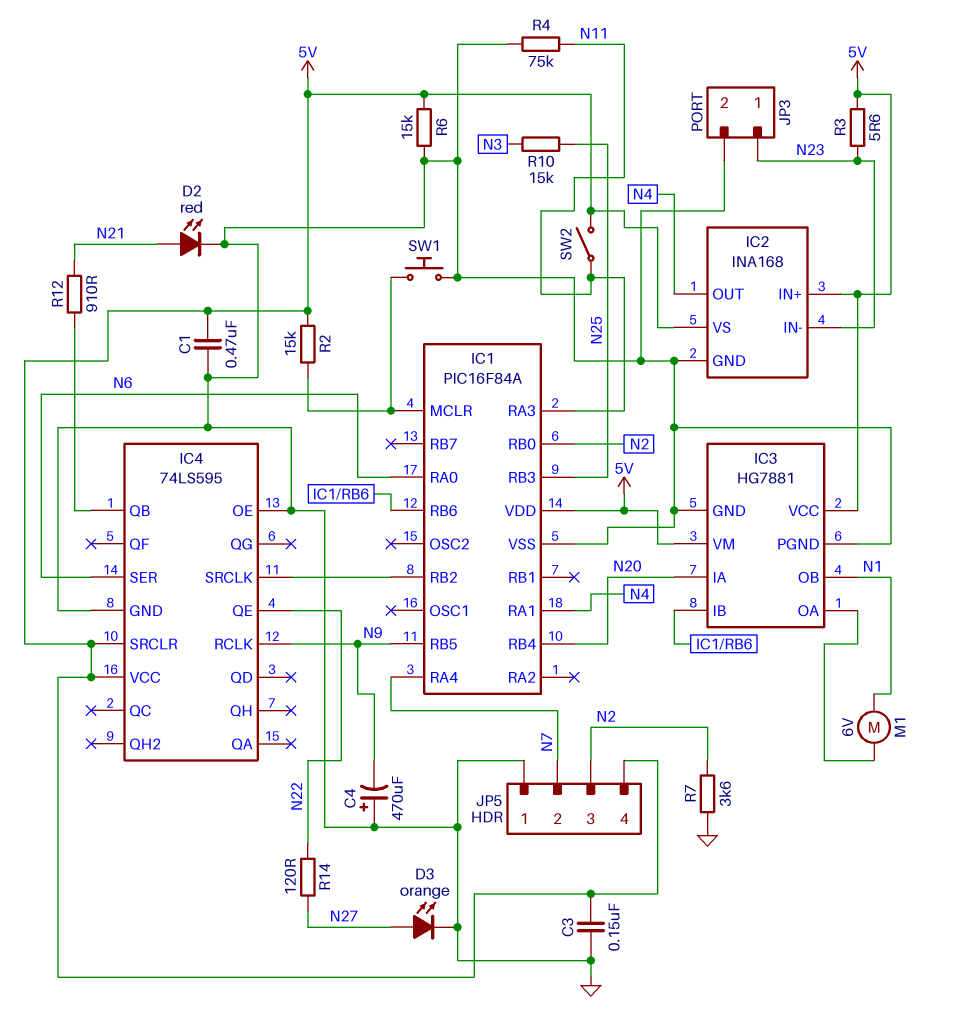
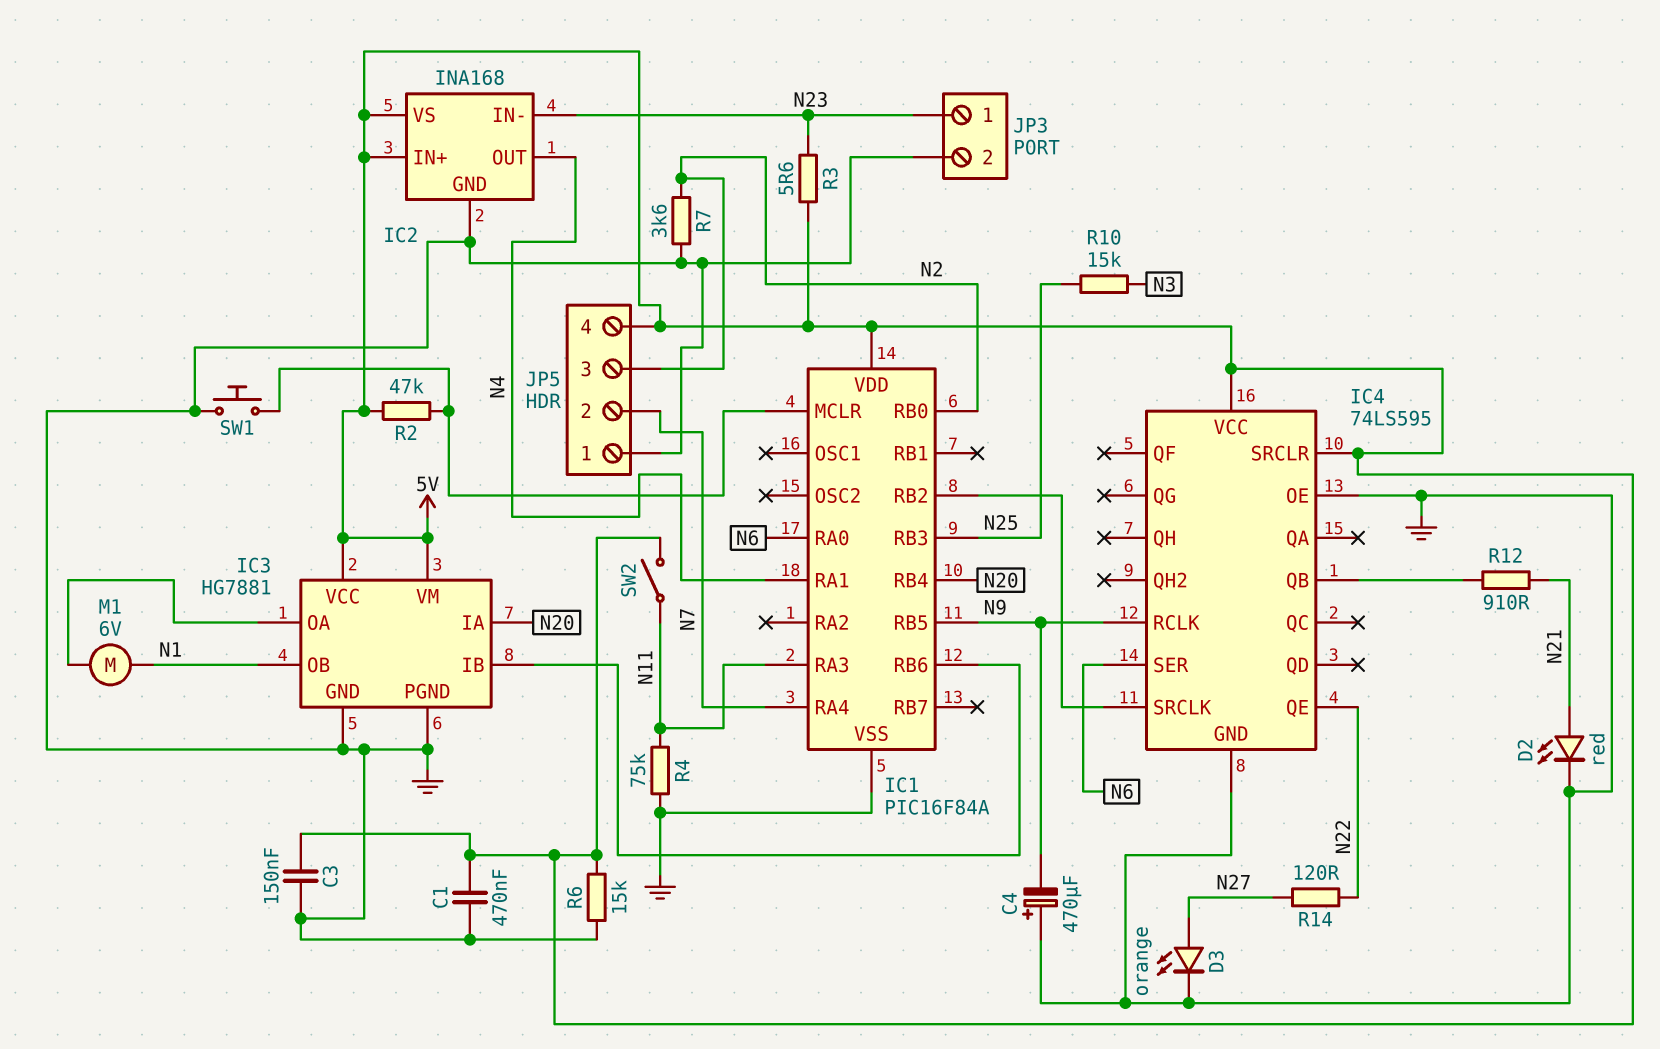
R2: 15k (5V, IC1/MCLR) -> 47k (5V, IC1/MCLR)

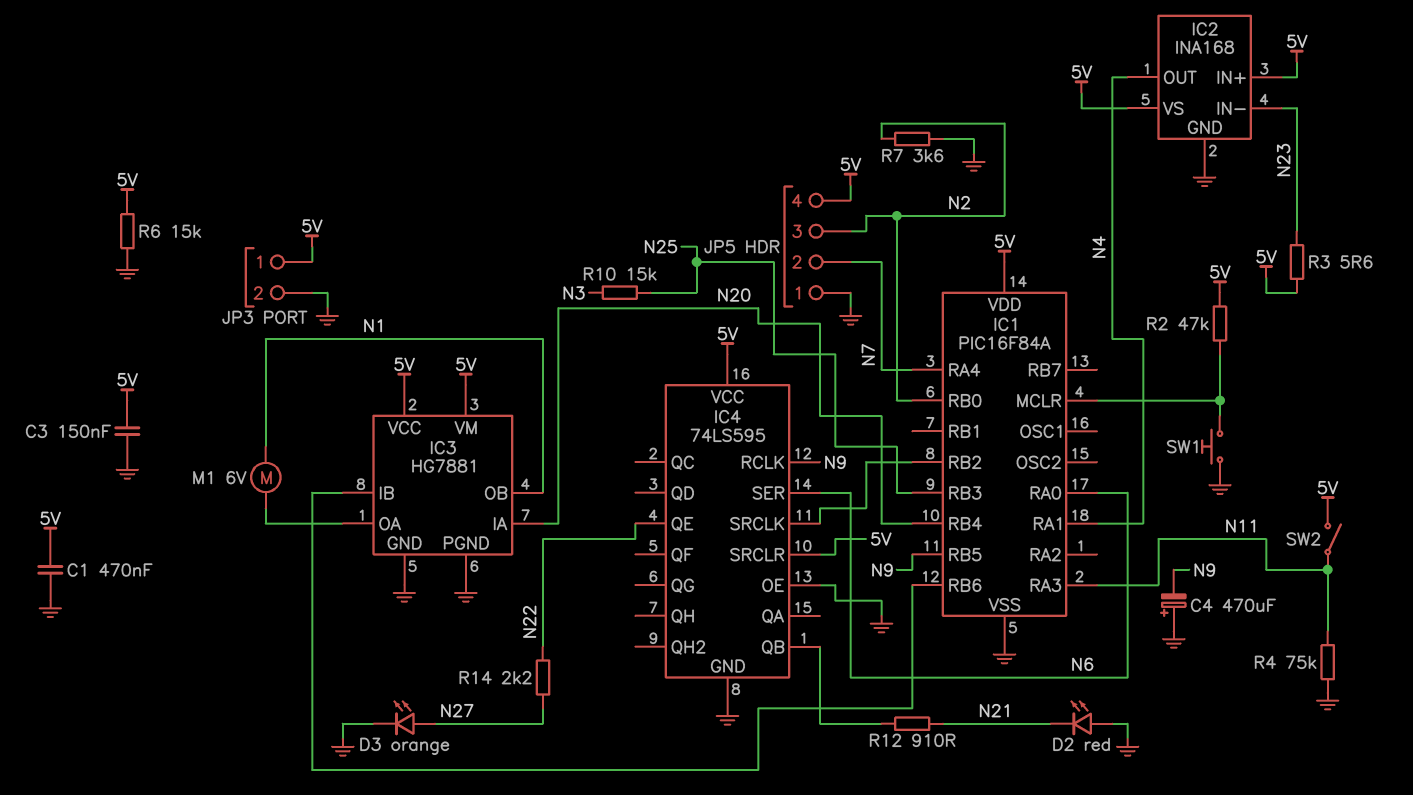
D2: LED red (A N21, K GND) -> LED red (A GND, K N21)
JP3 pin 1: N23 -> 5V
R14: 120 (N22, N27) -> 2.2k (N22, N27)

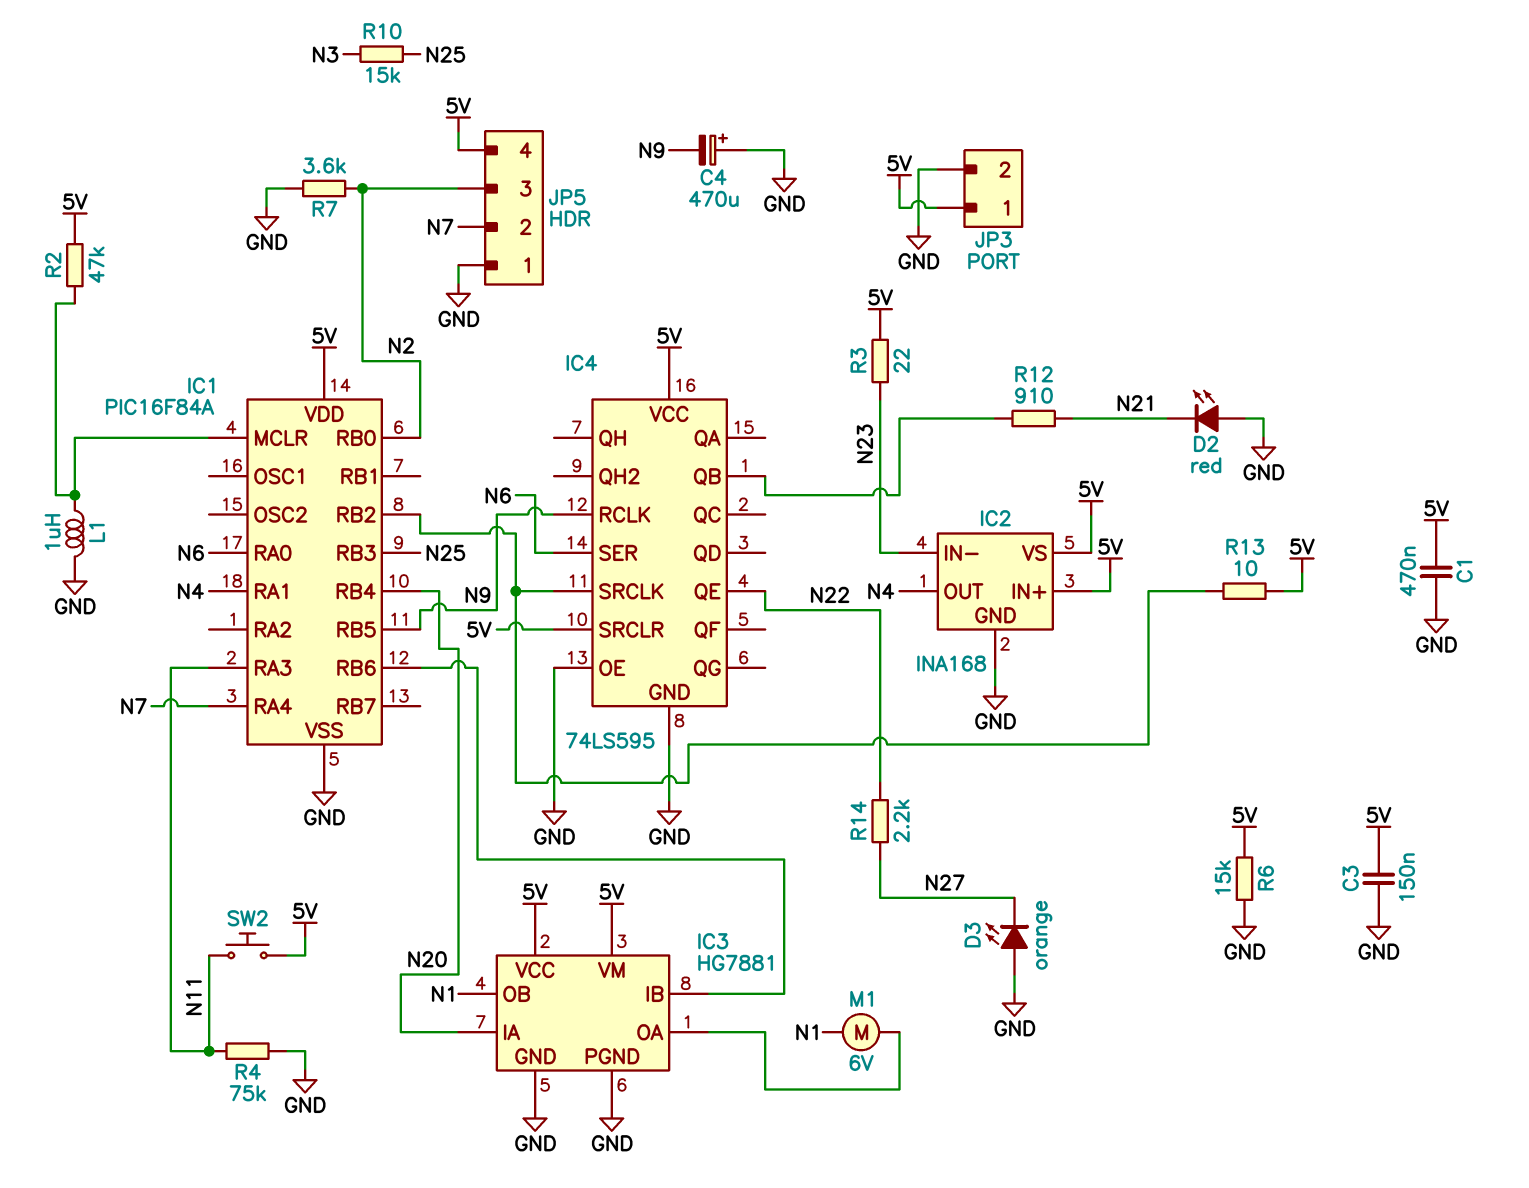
D3: LED orange (A N27, K GND) -> LED orange (A GND, K N27)
L1: none -> 1uH (GND, IC1/MCLR)
R3: 5.6 (5V, N23) -> 22 (5V, N23)
R13: none -> 10 (5V, IC1/RB2)
SW1: button (GND, IC1/MCLR) -> none
SW2: switch (5V, N11) -> button (5V, N11)

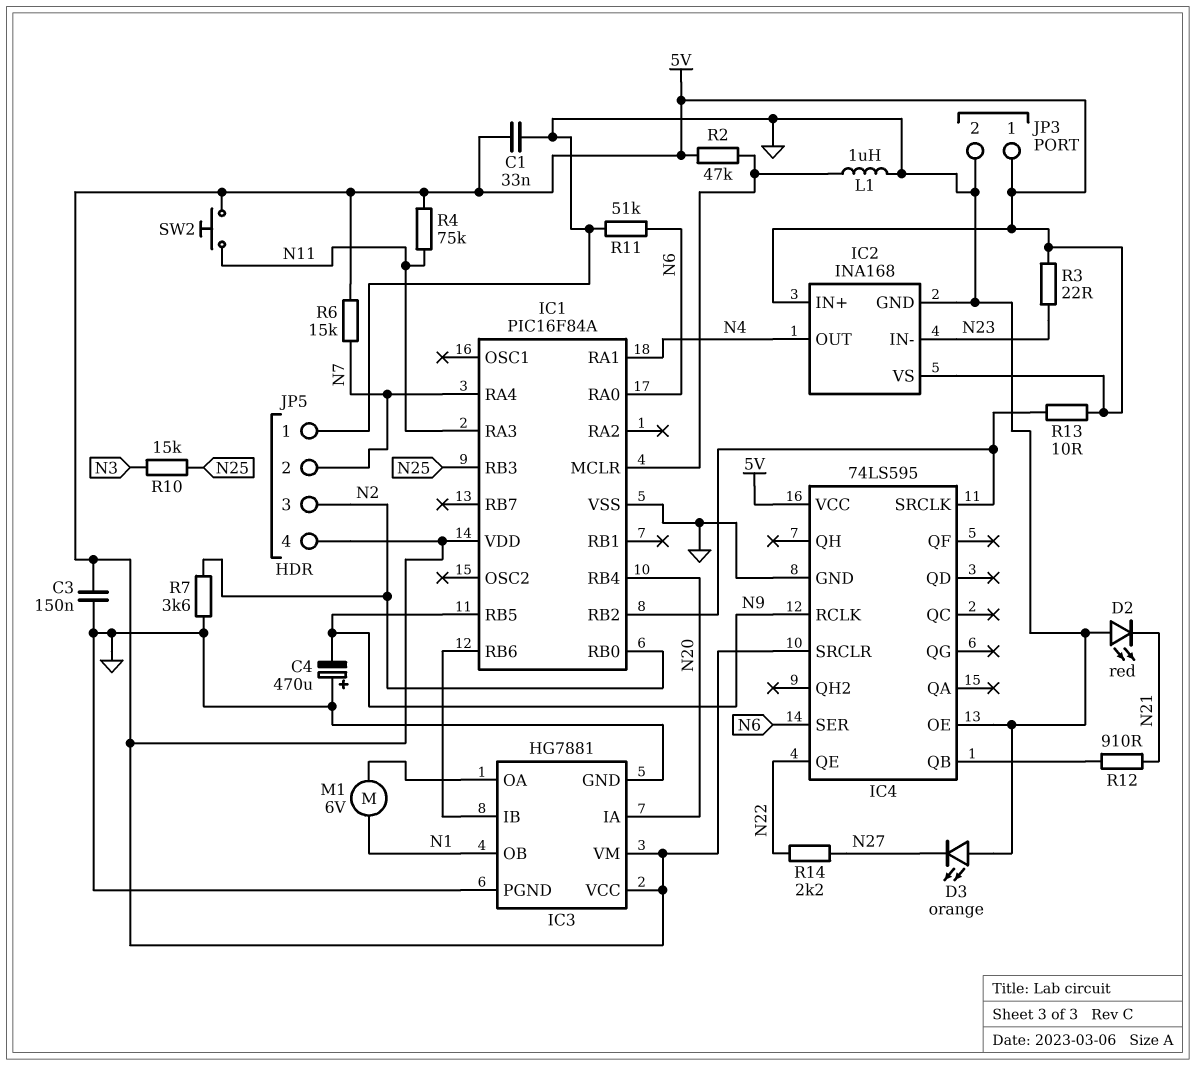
C1: 470nF (5V, GND) -> 33nF (5V, GND)
R4: 75k (GND, N11) -> 75k (5V, N11)
R6: 15k (5V, GND) -> 15k (5V, N7)
R11: none -> 51k (GND, N6)

